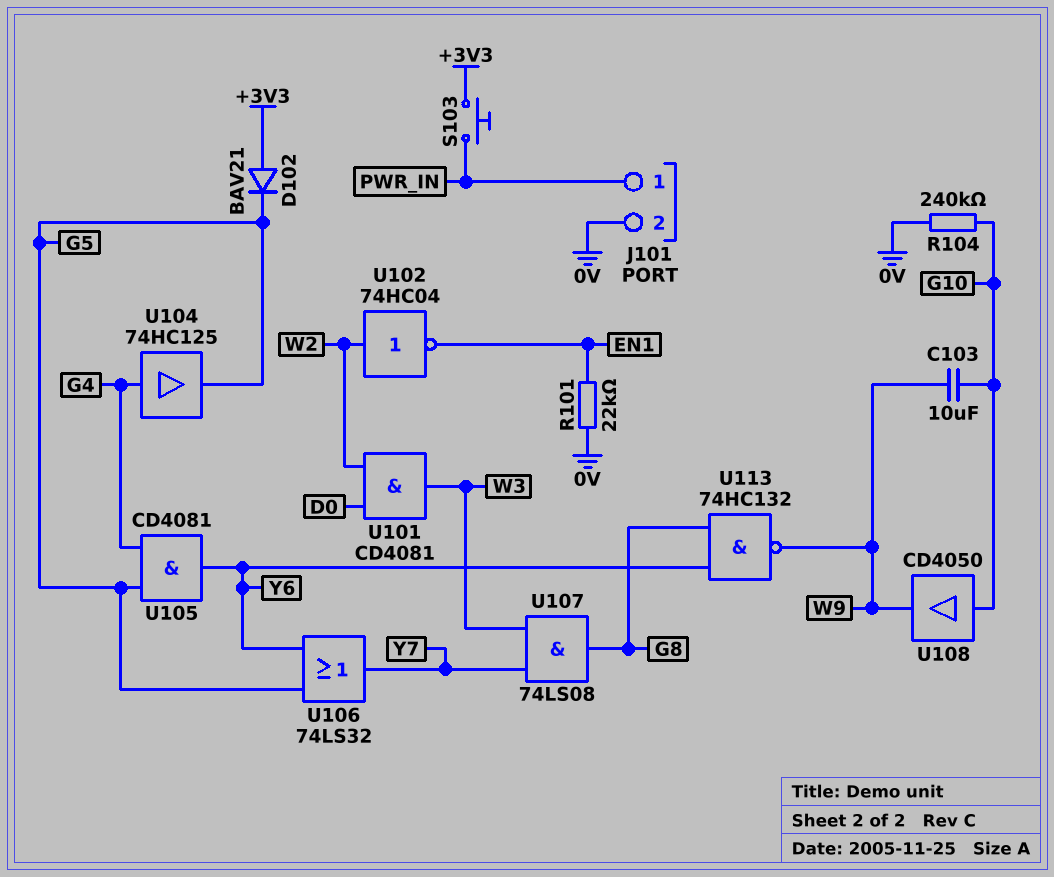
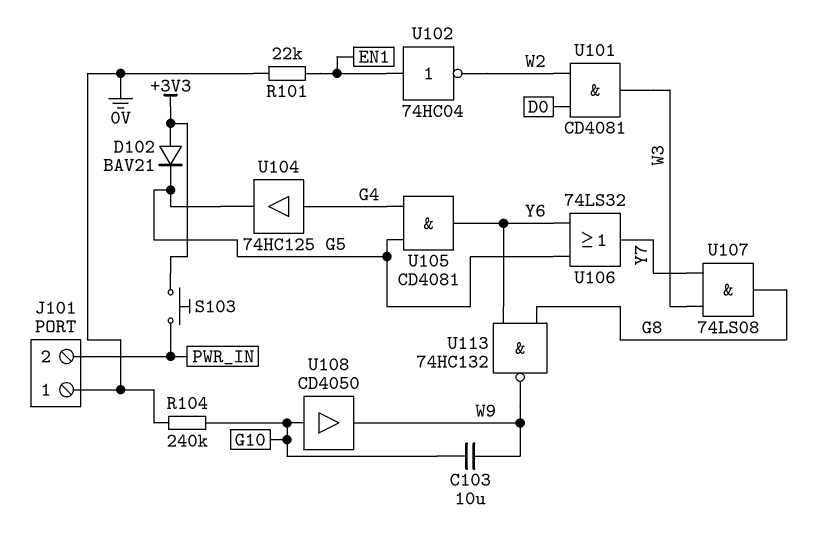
J101 pin 1: PWR_IN -> 0V
J101 pin 2: 0V -> PWR_IN
U102: NOT 74HC04 (in W2, out EN1) -> NOT 74HC04 (in EN1, out W2)

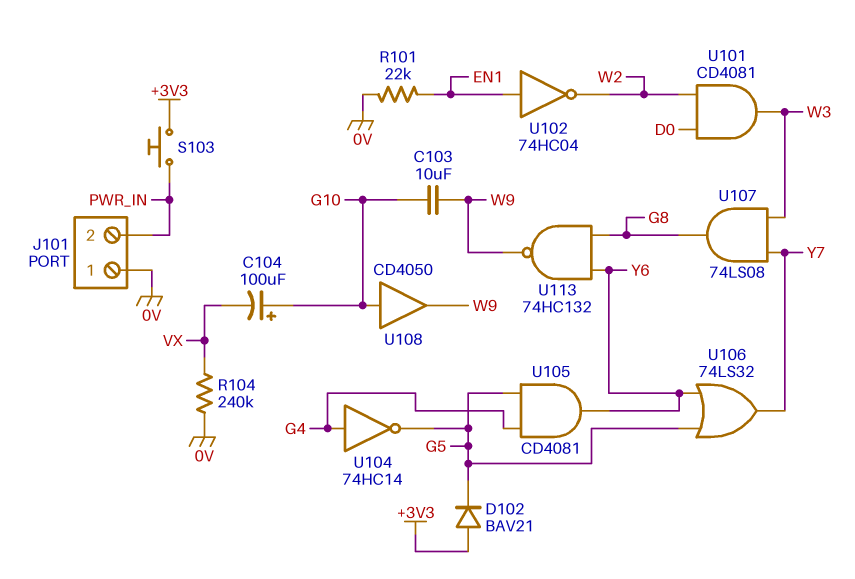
C104: none -> 100uF (plus G10, minus VX)
R104: 240k (0V, G10) -> 240k (0V, VX)
U104: buffer 74HC125 (in G4, out G5) -> NOT 74HC14 (in G4, out G5)

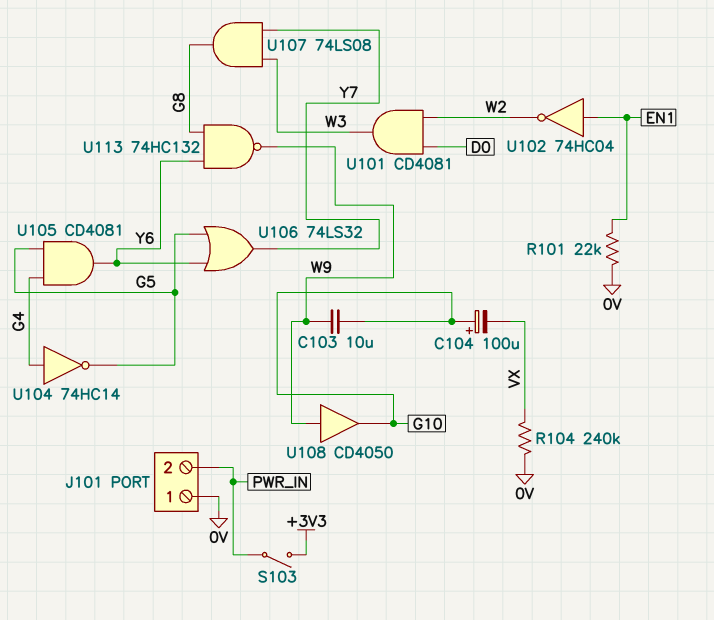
D102: diode BAV21 (A +3V3, K G5) -> none
S103: button (+3V3, PWR_IN) -> switch (+3V3, PWR_IN)
U108: buffer CD4050 (in G10, out W9) -> buffer CD4050 (in W9, out G10)

